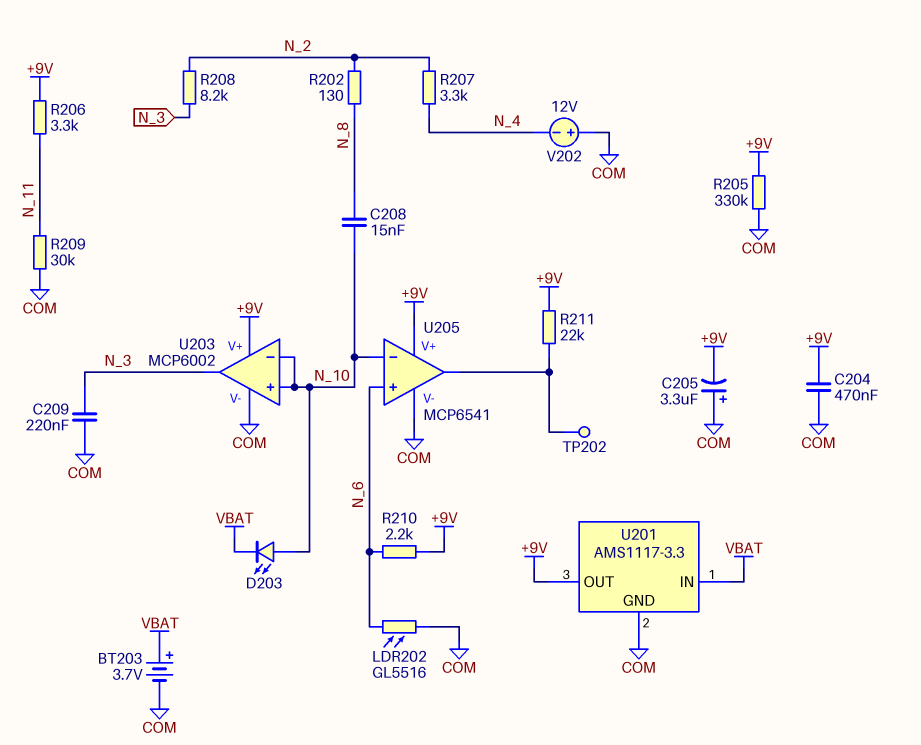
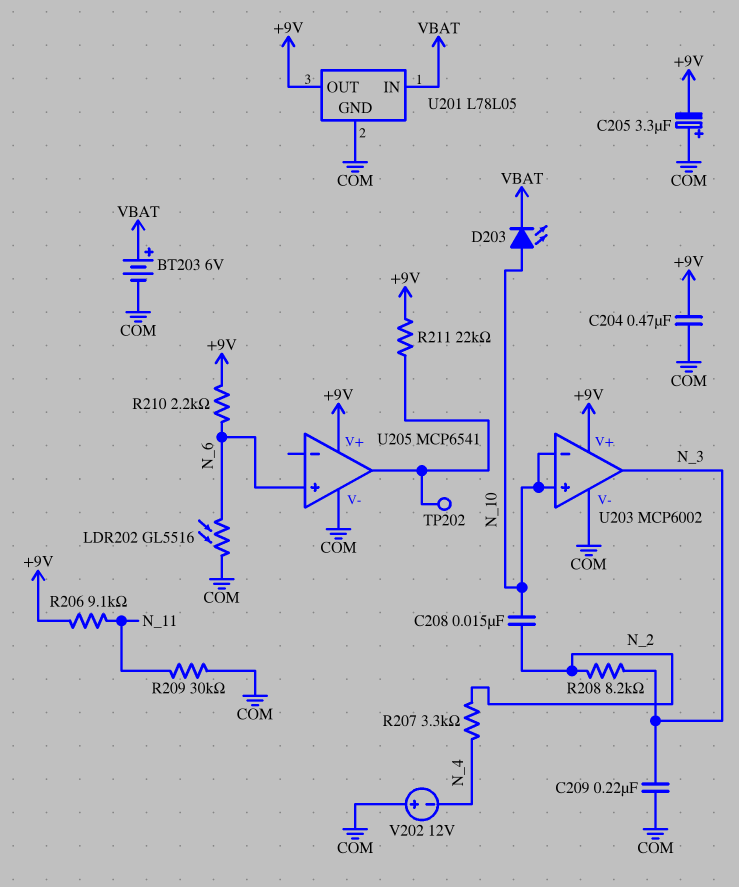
BT203: 3.7V (plus VBAT, minus COM) -> 6V (plus VBAT, minus COM)
C208: 15nF (N_8, N_10) -> 15nF (N_2, N_10)
R202: 130 (N_2, N_8) -> none
R205: 330k (+9V, COM) -> none
R206: 3.3k (+9V, N_11) -> 9.1k (+9V, N_11)
U201: AMS1117-3.3 -> L78L05
U205 pin in-: N_10 -> none

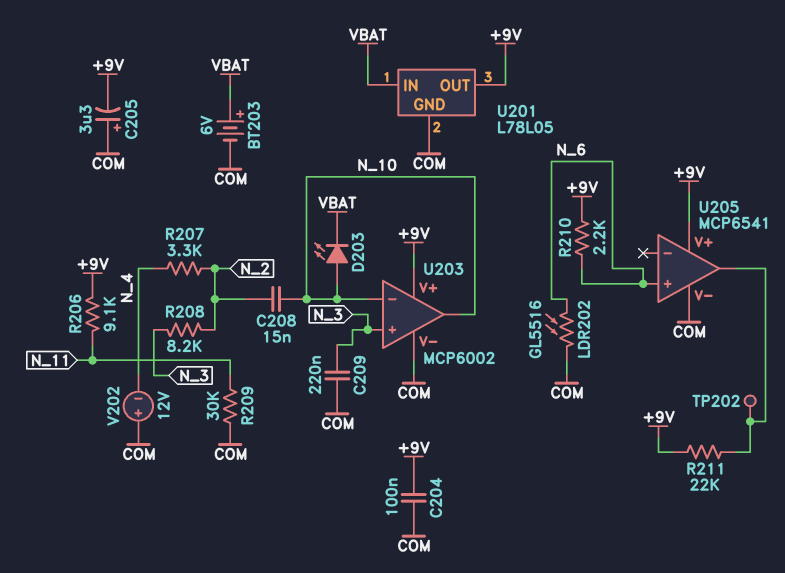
C204: 470nF (+9V, COM) -> 100nF (+9V, COM)
U203 pin in+: N_10 -> N_3
U203 pin out: N_3 -> N_10

